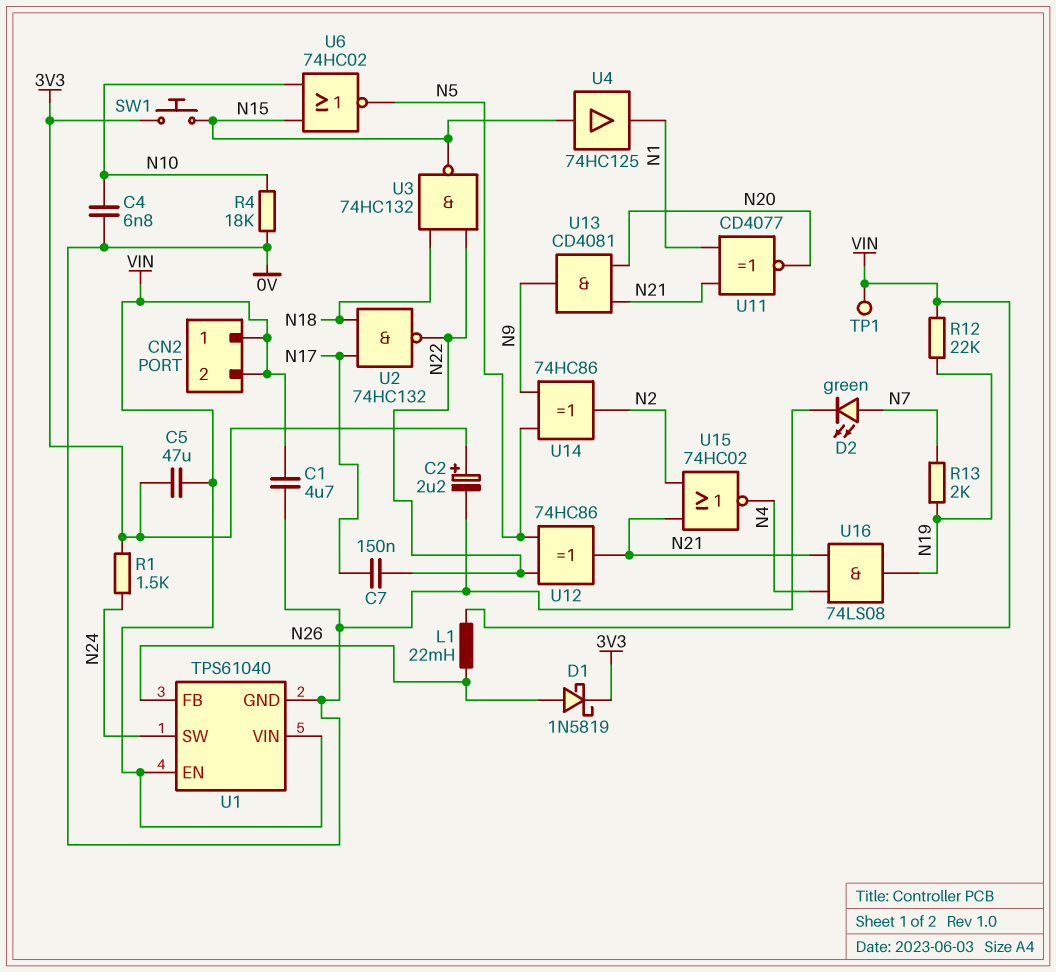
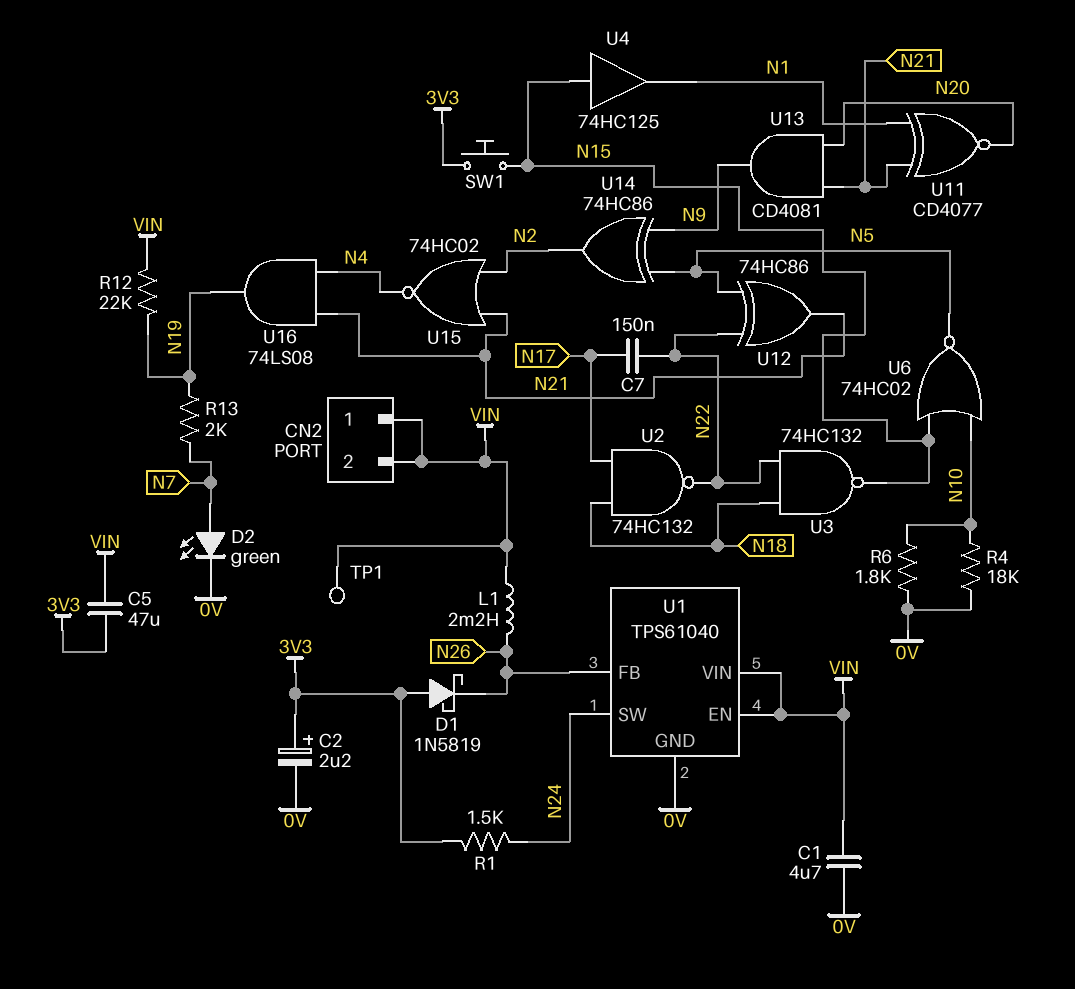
C4: 6.8nF (0V, N10) -> none
D1: schottky 1N5819 (A N26, K 3V3) -> schottky 1N5819 (A 3V3, K N26)
L1: 22mH (N26, VIN) -> 2.2mH (N26, VIN)
R6: none -> 1.8k (0V, N10)

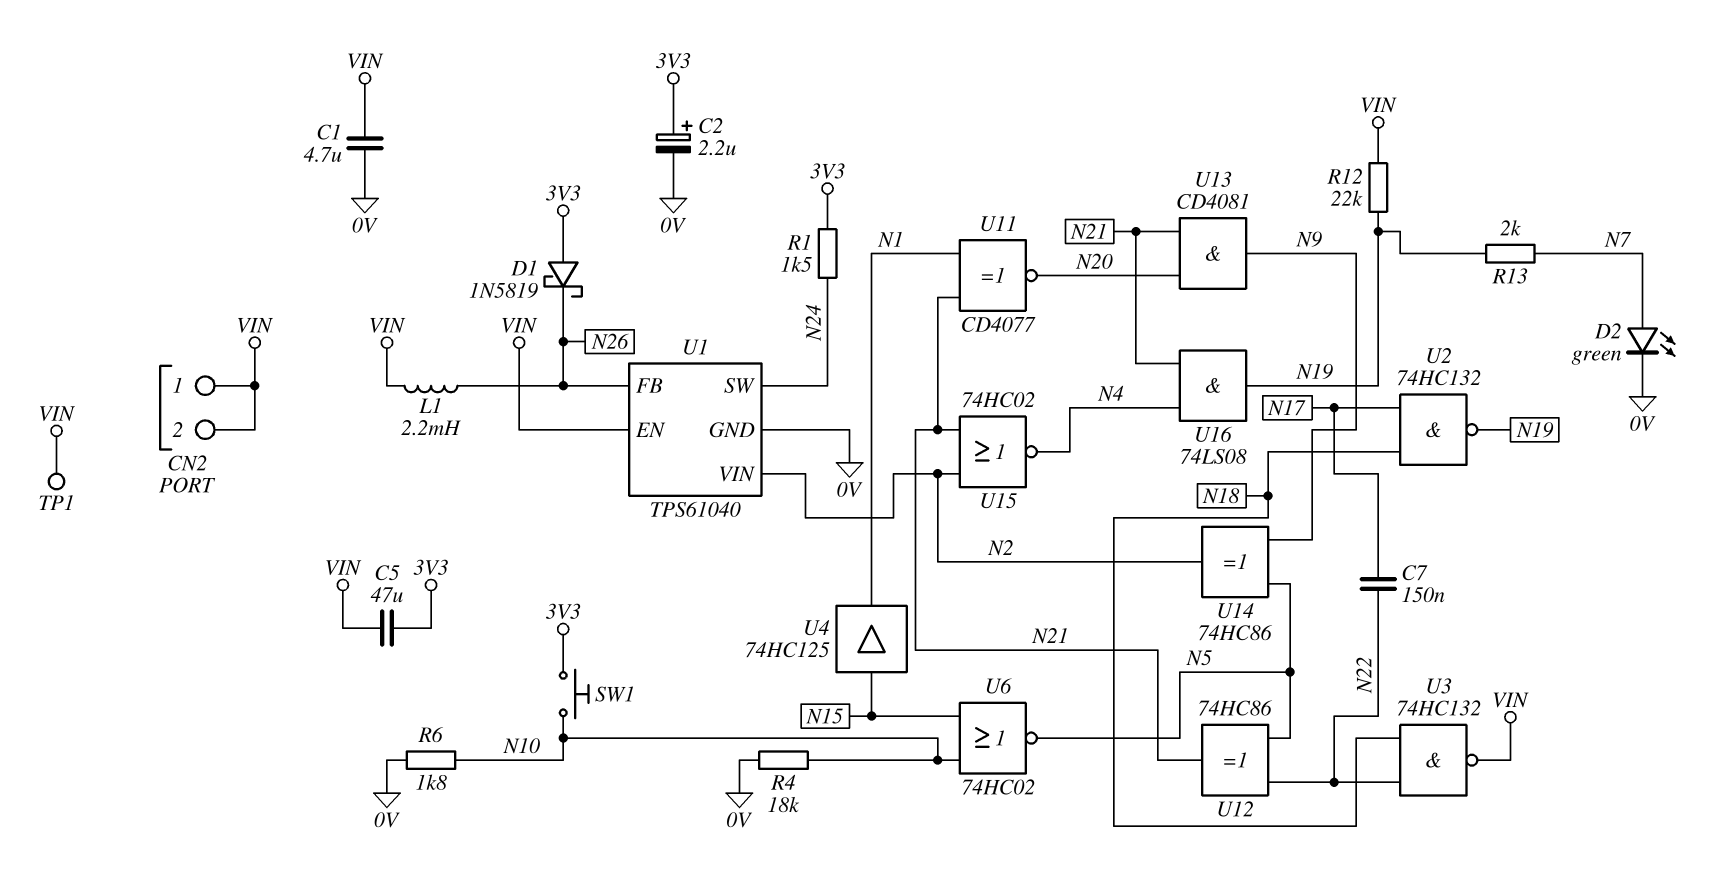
SW1: button (3V3, N15) -> button (3V3, N10)
U1 pin VIN: VIN -> N2
U2: NAND 74HC132 (in N17, in N18, out N22) -> NAND 74HC132 (in N17, in N18, out N19)
U3: NAND 74HC132 (in N18, in N22, out N15) -> NAND 74HC132 (in N18, in N22, out VIN)

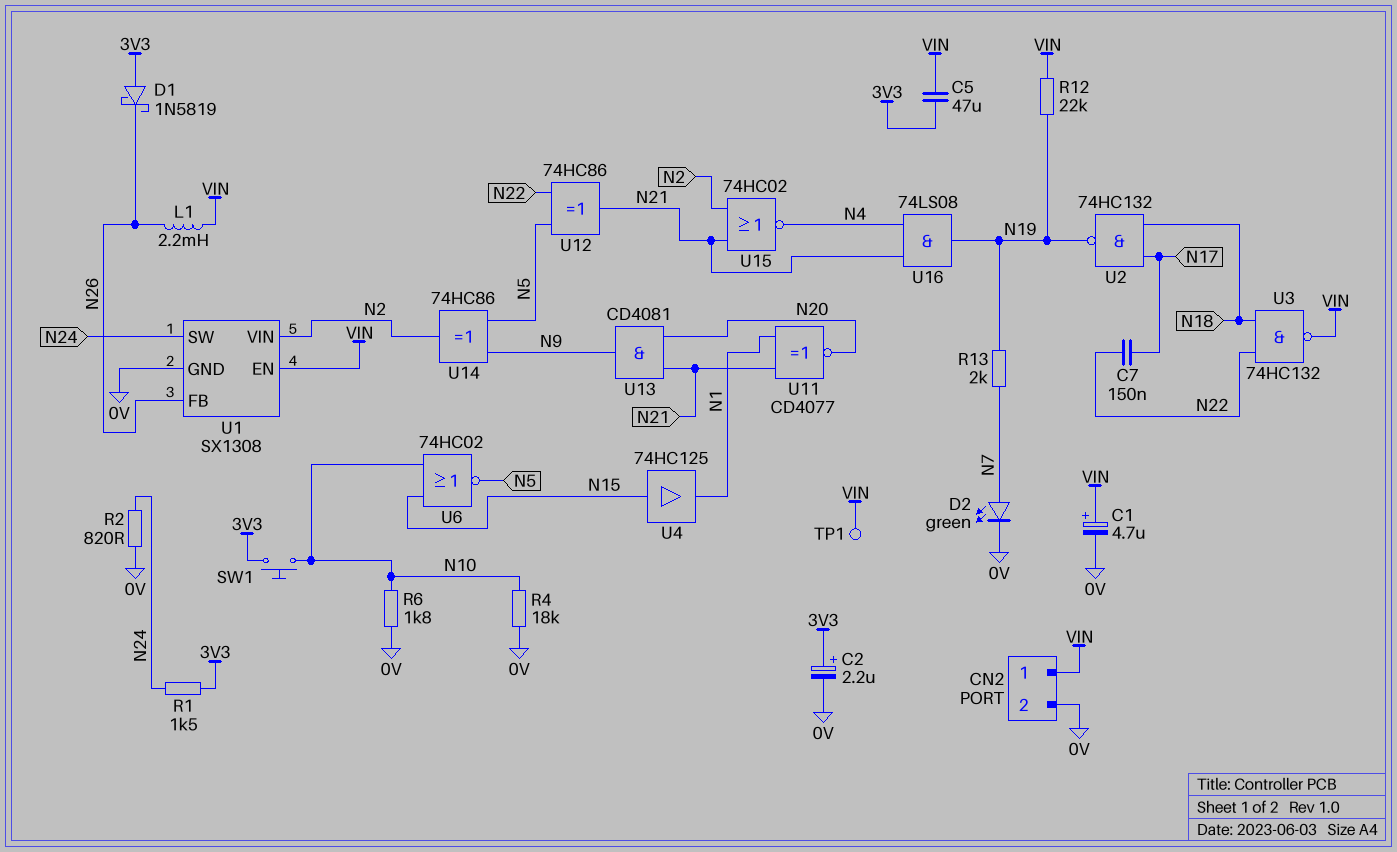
C1: 4.7uF (0V, VIN) -> 4.7uF (plus VIN, minus 0V)
CN2 pin 2: VIN -> 0V
R2: none -> 820 (0V, N24)
U1: TPS61040 -> SX1308

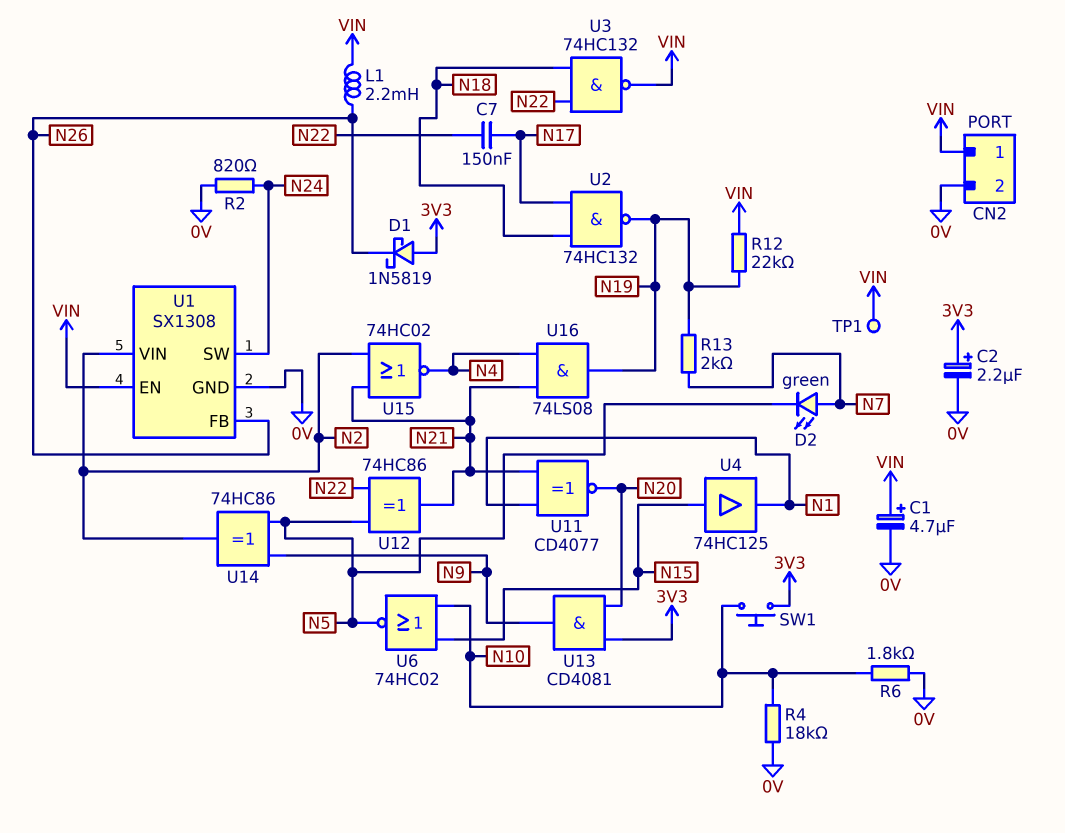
C5: 47uF (3V3, VIN) -> none
D2: LED green (A N7, K 0V) -> LED green (A N7, K N5)
R1: 1.5k (3V3, N24) -> none
U13: AND CD4081 (in N20, in N21, out N9) -> AND CD4081 (in 3V3, in N20, out N9)

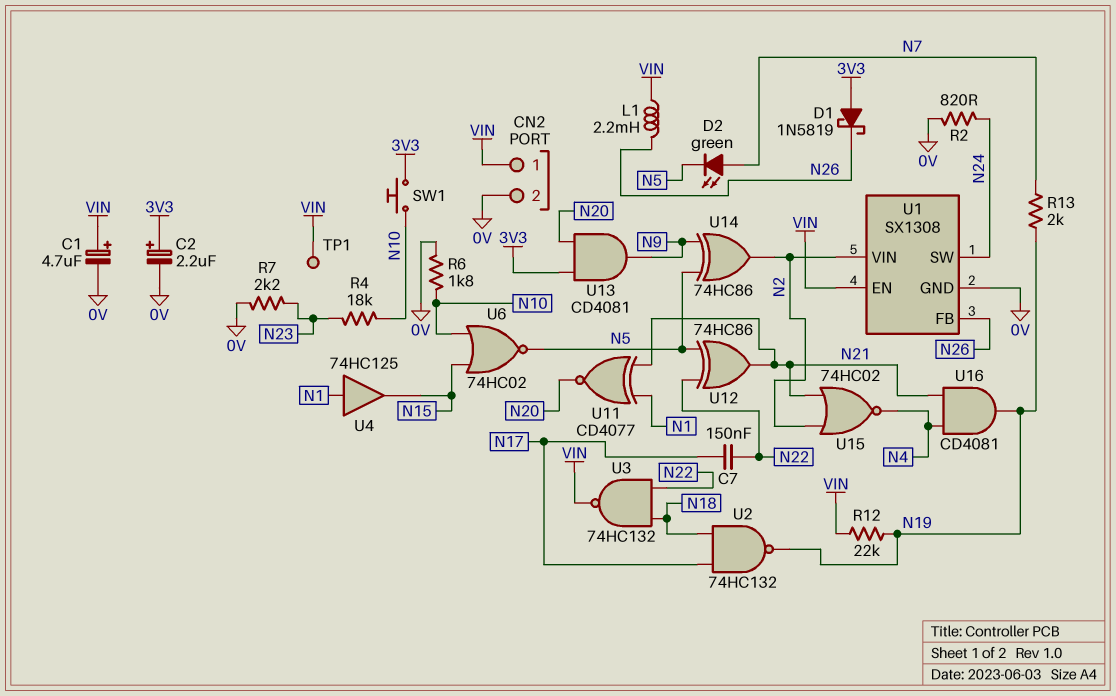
R4: 18k (0V, N10) -> 18k (N10, N23)
R7: none -> 2.2k (0V, N23)
U4: buffer 74HC125 (in N15, out N1) -> buffer 74HC125 (in N1, out N15)
U16: AND 74LS08 (in N4, in N21, out N19) -> AND CD4081 (in N4, in N21, out N19)

